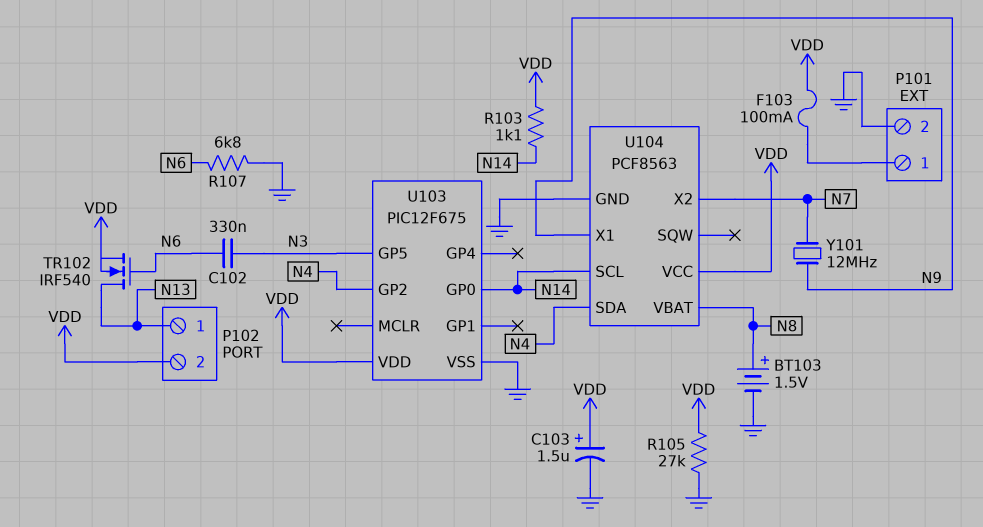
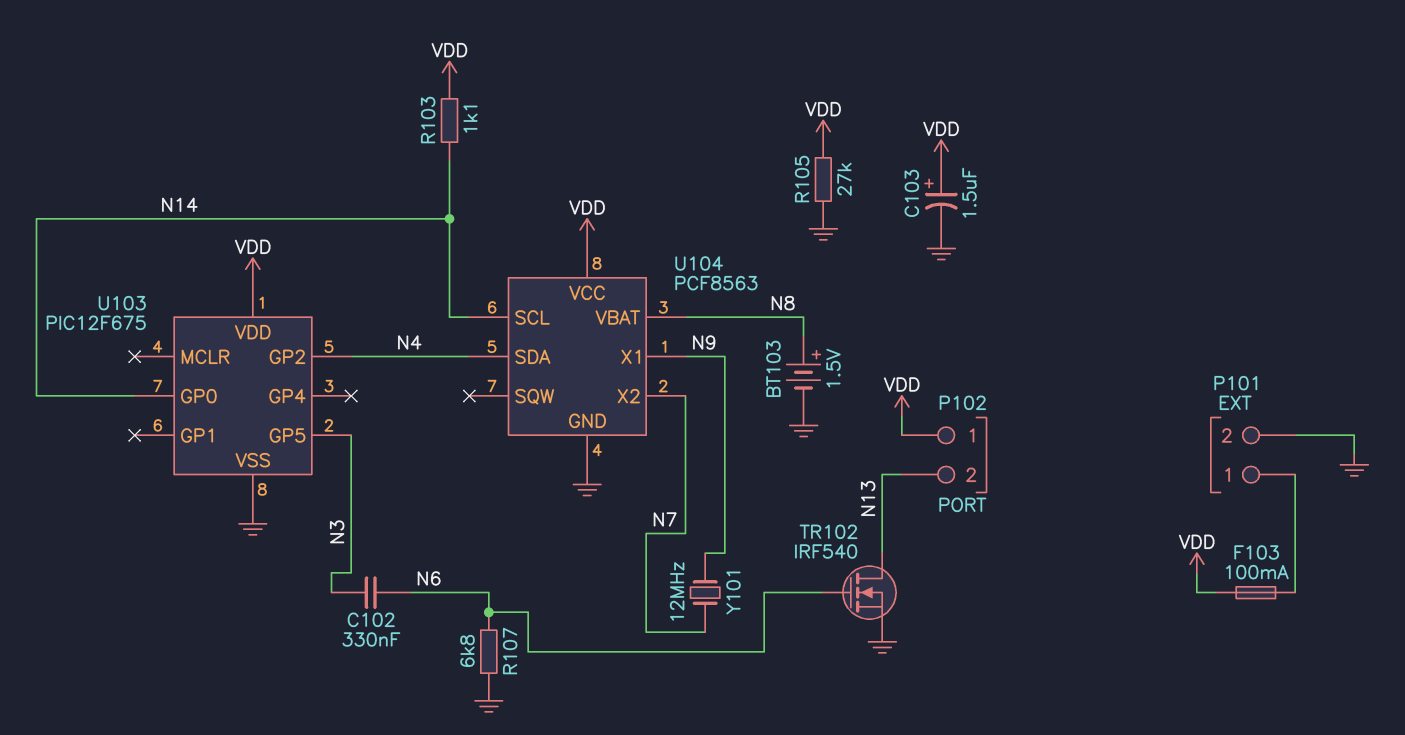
P102 pin 1: N13 -> VDD
P102 pin 2: VDD -> N13
TR102: NMOS IRF540 (G N6, D N13, S VDD) -> NMOS IRF540 (G N6, D N13, S GND)

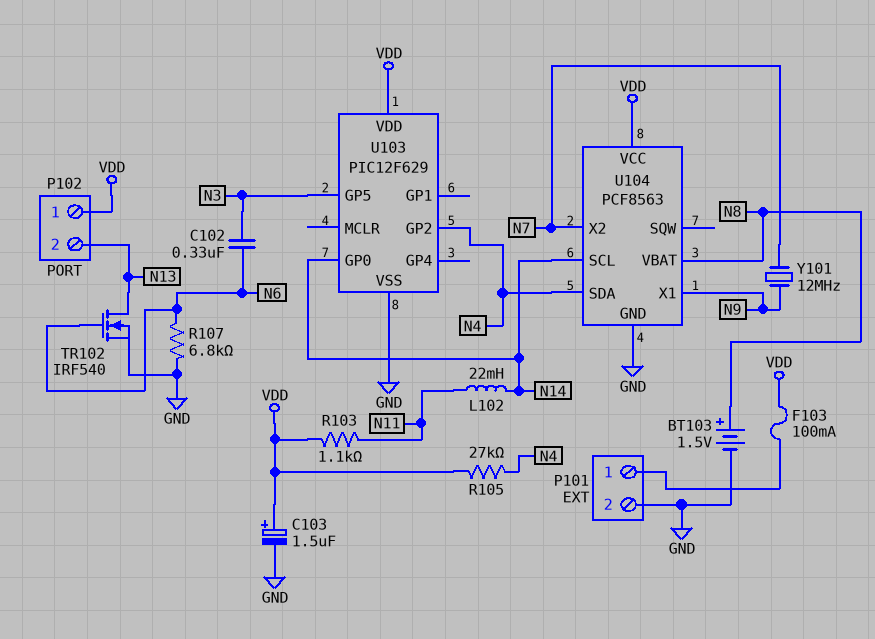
L102: none -> 22mH (N11, N14)
R103: 1.1k (N14, VDD) -> 1.1k (N11, VDD)
R105: 27k (GND, VDD) -> 27k (N4, VDD)
U103: PIC12F675 -> PIC12F629

